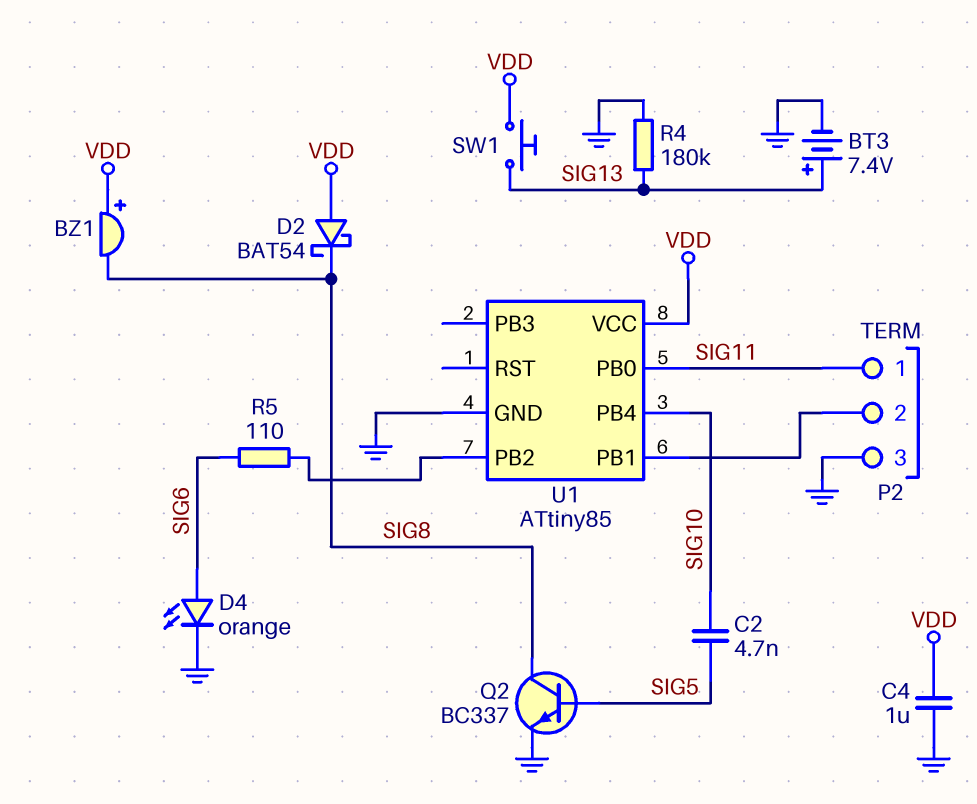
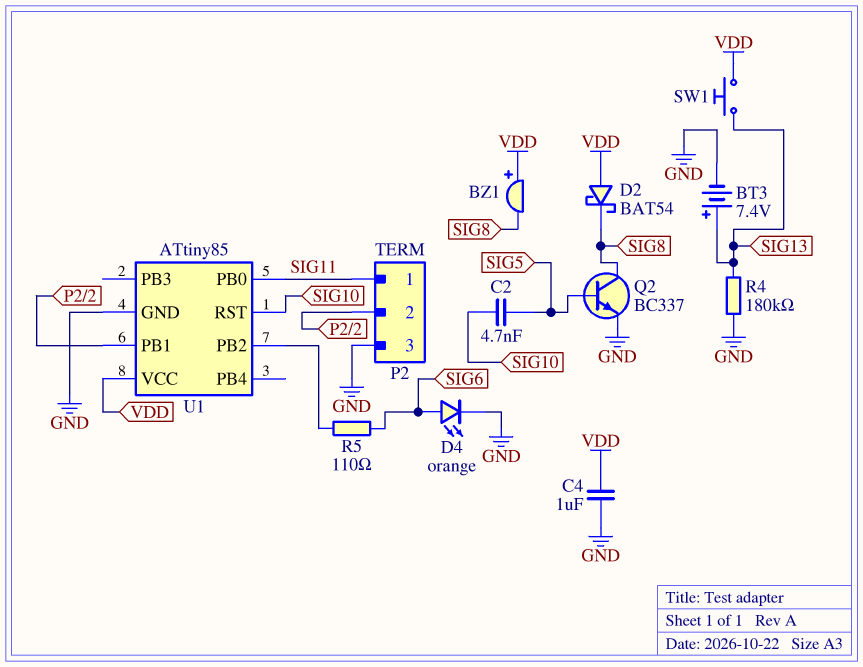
U1 pin PB4: SIG10 -> none
U1 pin RST: none -> SIG10

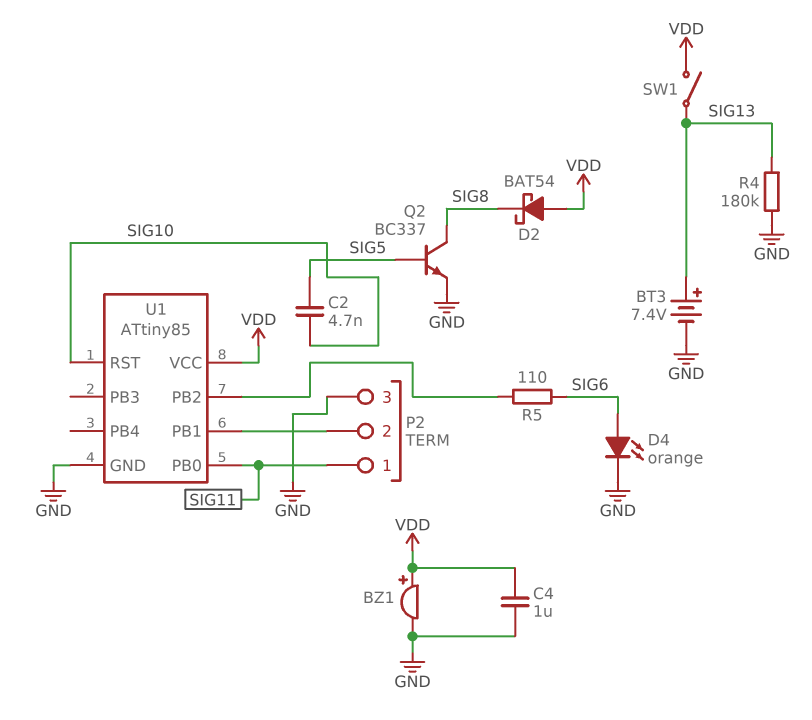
BZ1: buzzer (plus VDD, minus SIG8) -> buzzer (plus VDD, minus GND)
SW1: button (SIG13, VDD) -> switch (SIG13, VDD)

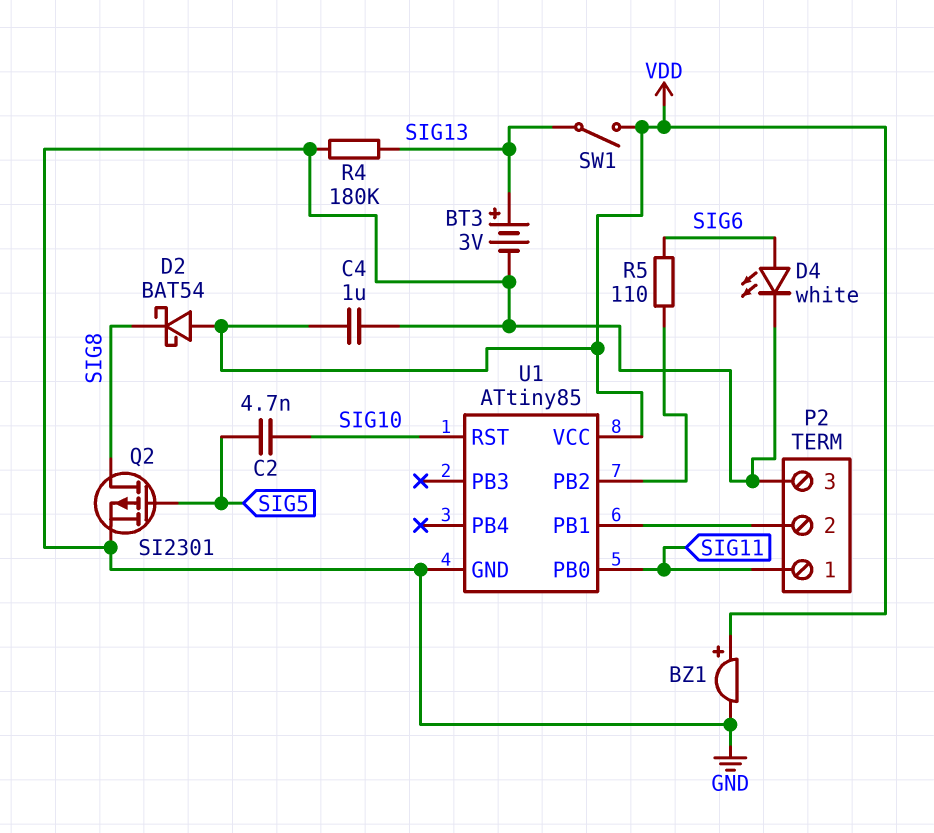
BT3: 7.4V (plus SIG13, minus GND) -> 3V (plus SIG13, minus GND)
D4: LED orange (A SIG6, K GND) -> LED white (A SIG6, K GND)
Q2: NPN BC337 (B SIG5, C SIG8, E GND) -> PMOS SI2301 (G SIG5, D SIG8, S GND)

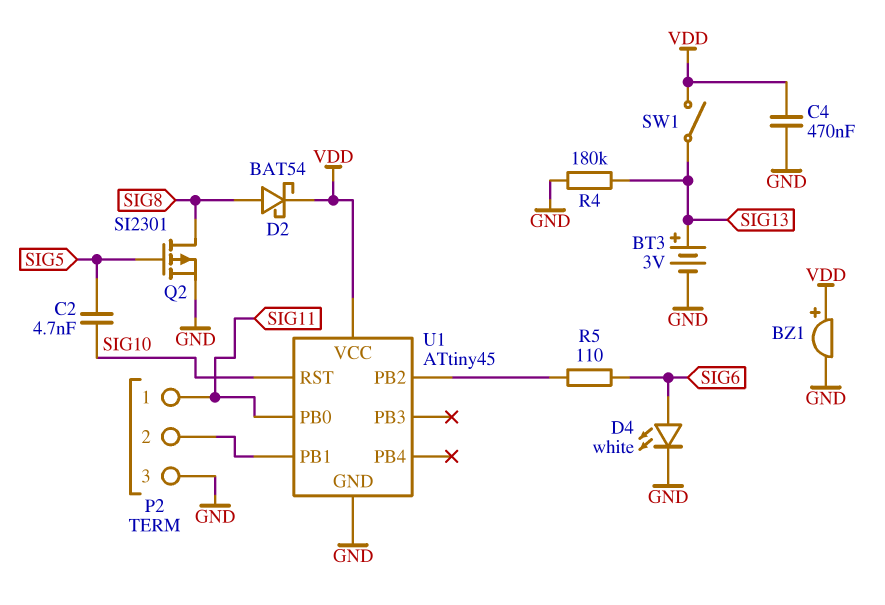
C4: 1uF (GND, VDD) -> 470nF (GND, VDD)
D2: schottky BAT54 (A VDD, K SIG8) -> schottky BAT54 (A SIG8, K VDD)
U1: ATtiny85 -> ATtiny45

